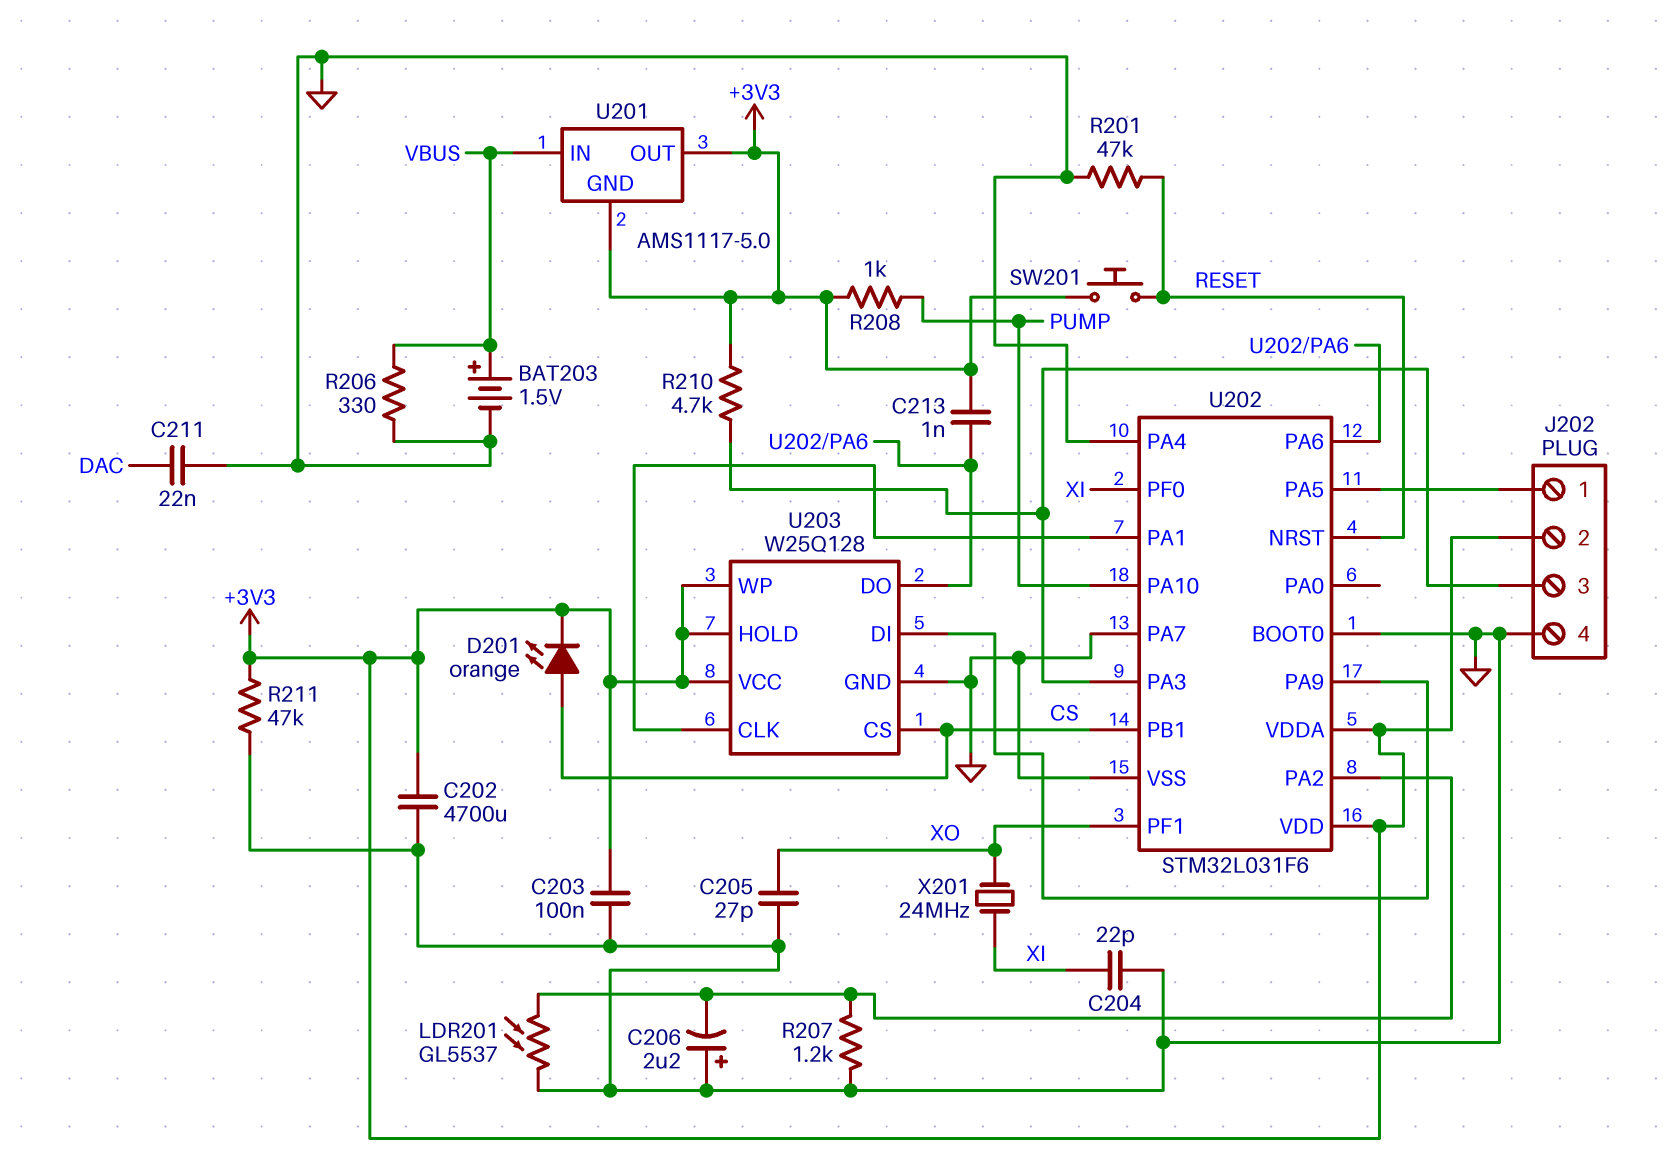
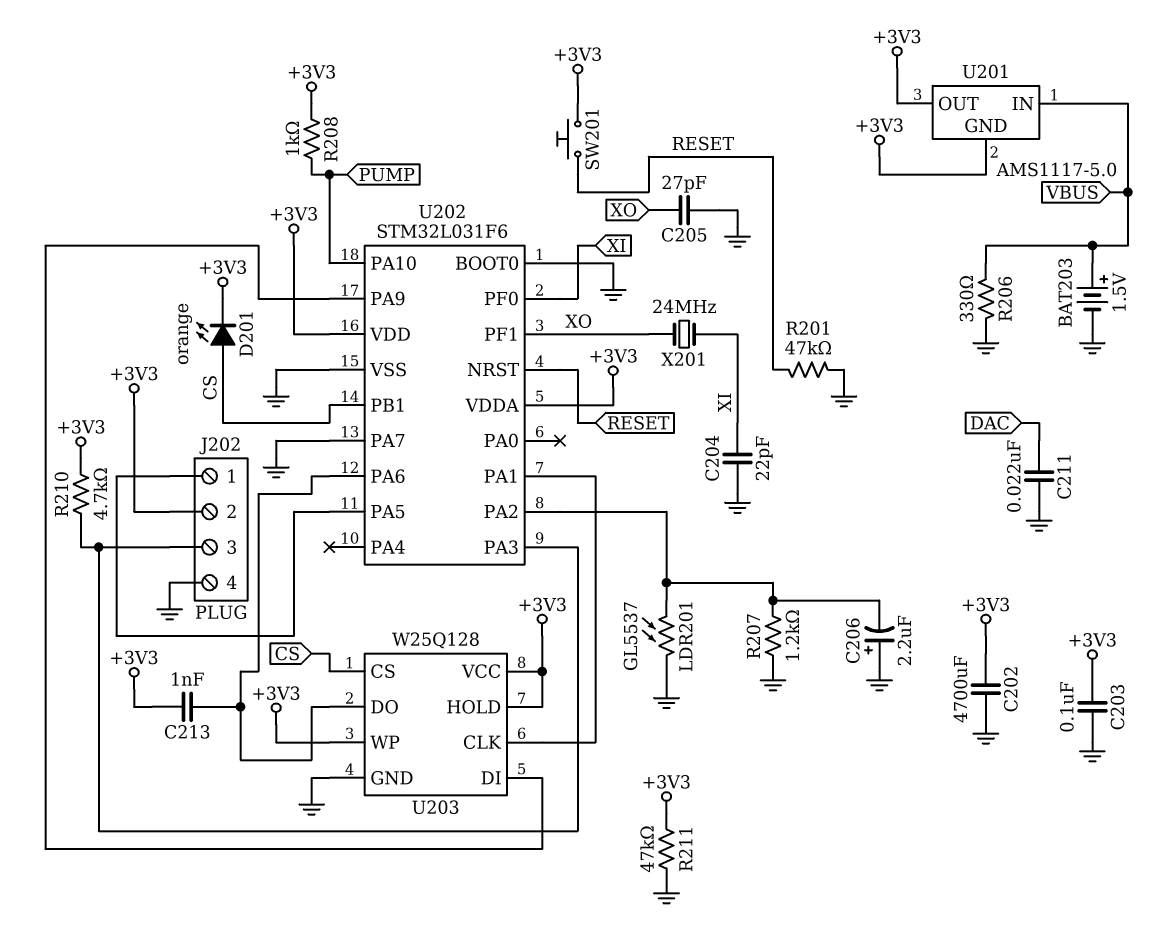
U202 pin PA4: GND -> none

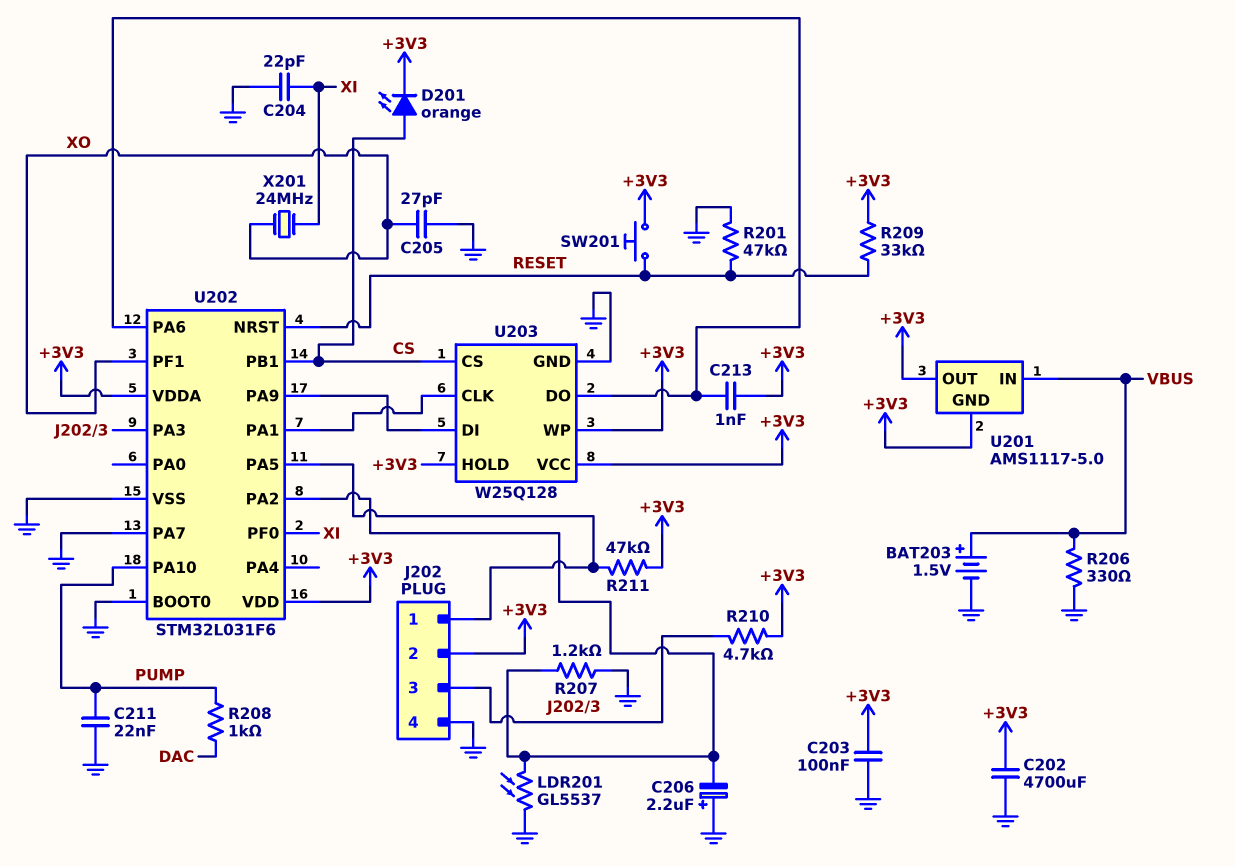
C211: 22nF (DAC, GND) -> 22nF (GND, PUMP)
R208: 1k (+3V3, PUMP) -> 1k (DAC, PUMP)
R209: none -> 33k (+3V3, RESET)
R211: 47k (+3V3, GND) -> 47k (+3V3, J202/1)

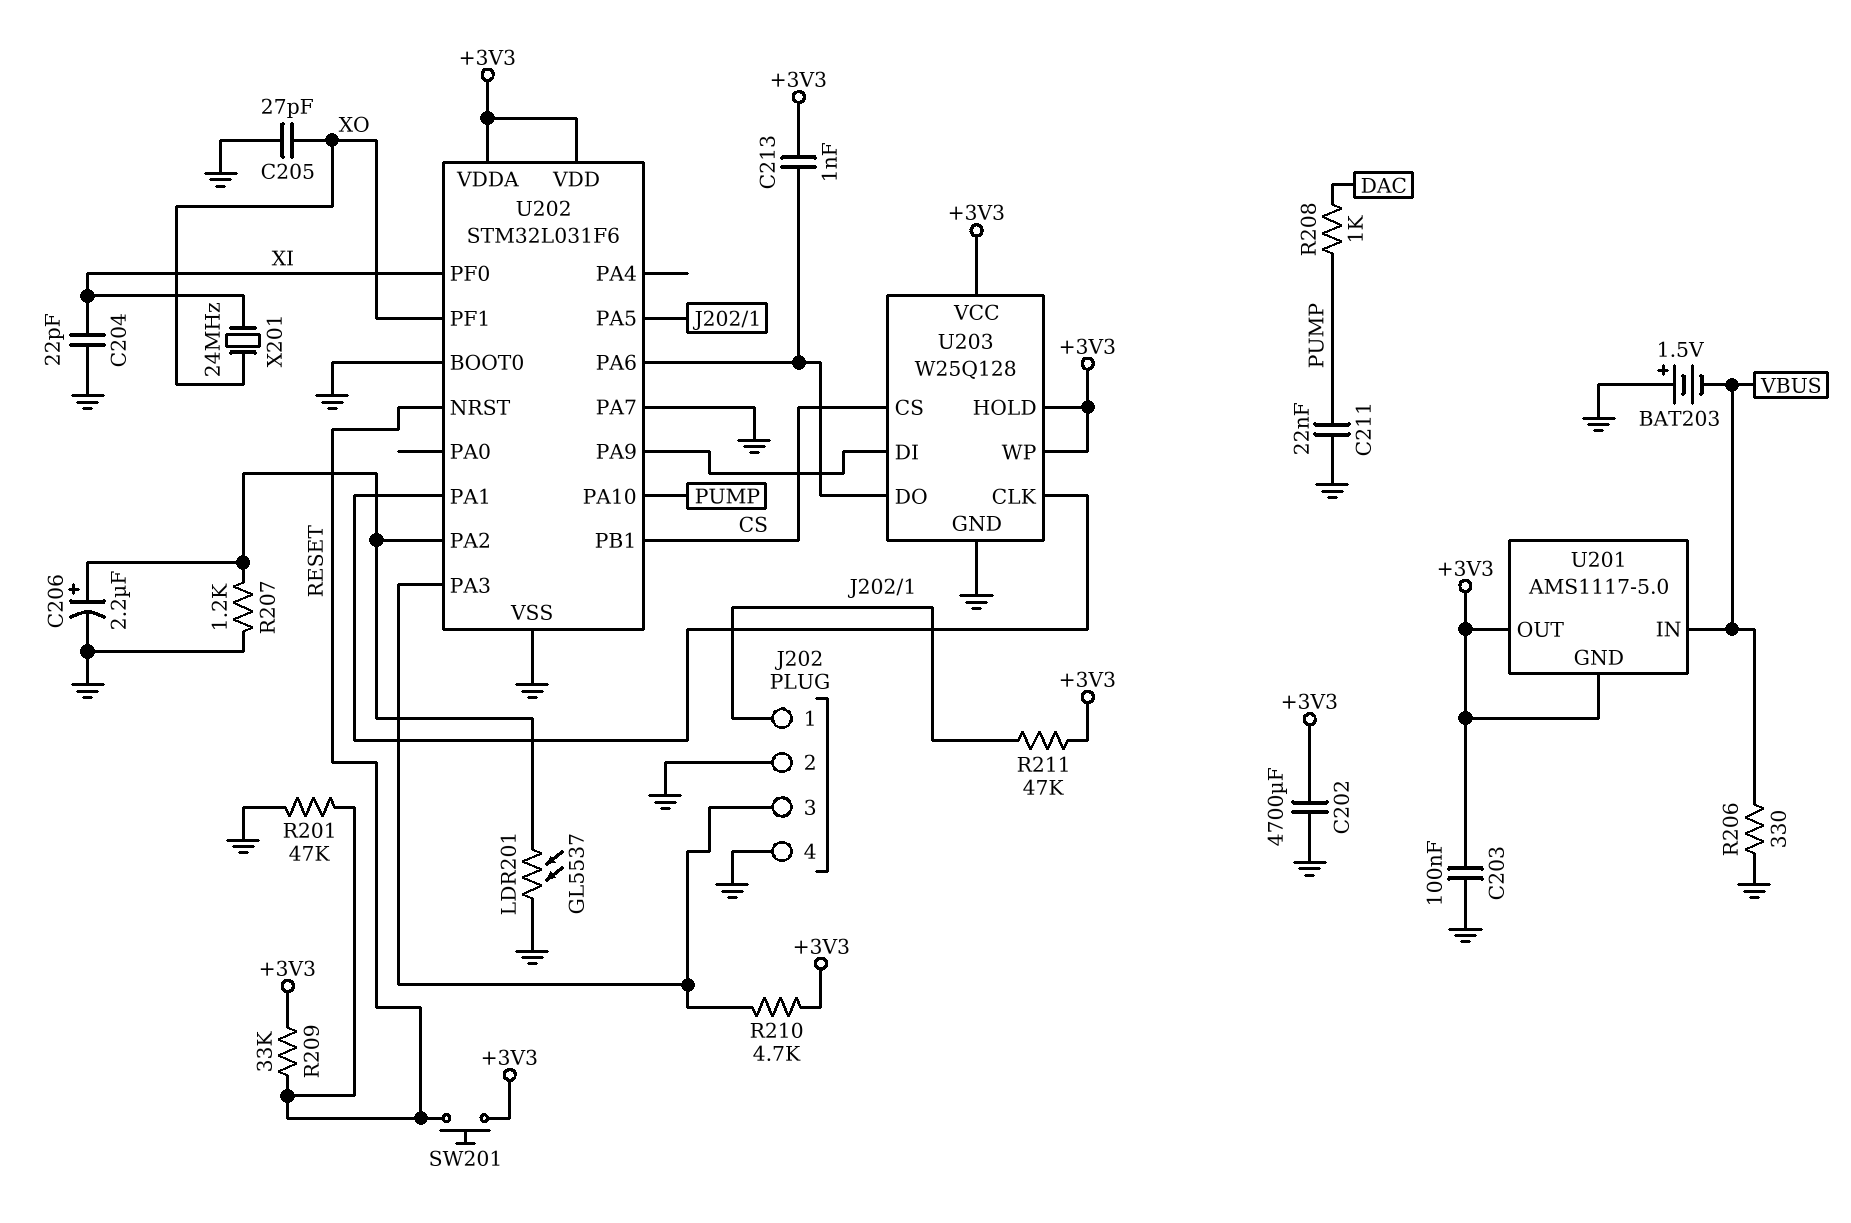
BAT203: 1.5V (plus VBUS, minus GND) -> 1.5V (plus GND, minus VBUS)
C206: 2.2uF (plus GND, minus U202/PA2) -> 2.2uF (plus U202/PA2, minus GND)
D201: LED orange (A CS, K +3V3) -> none
J202 pin 2: +3V3 -> GND

